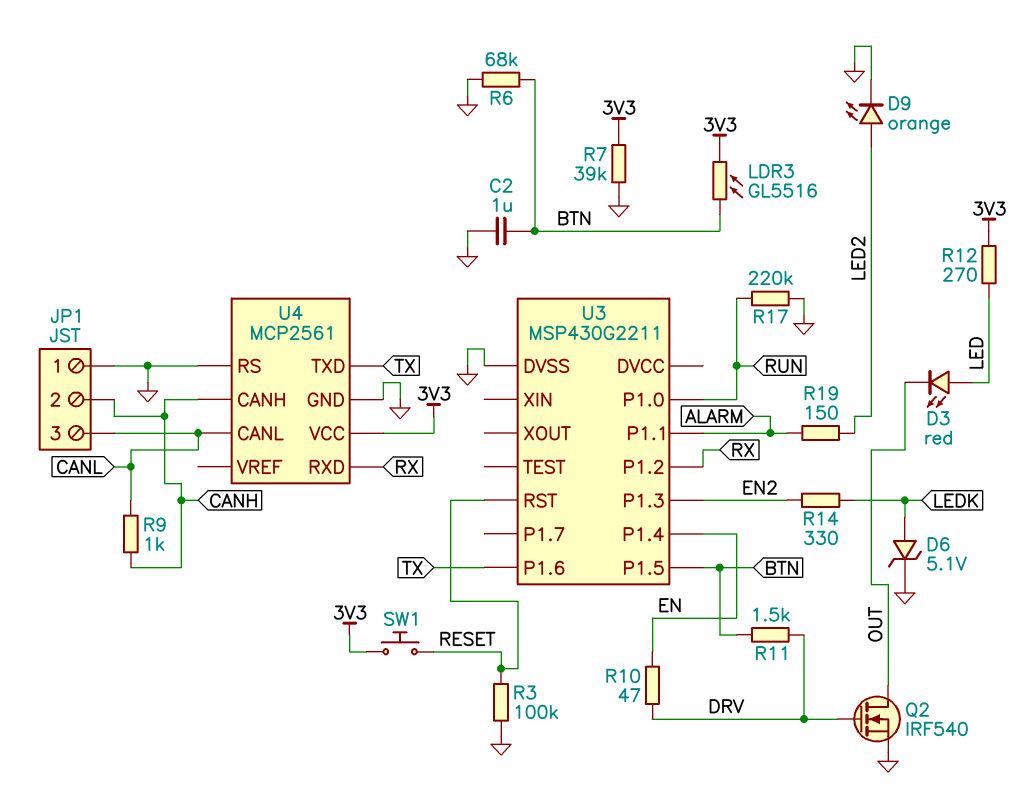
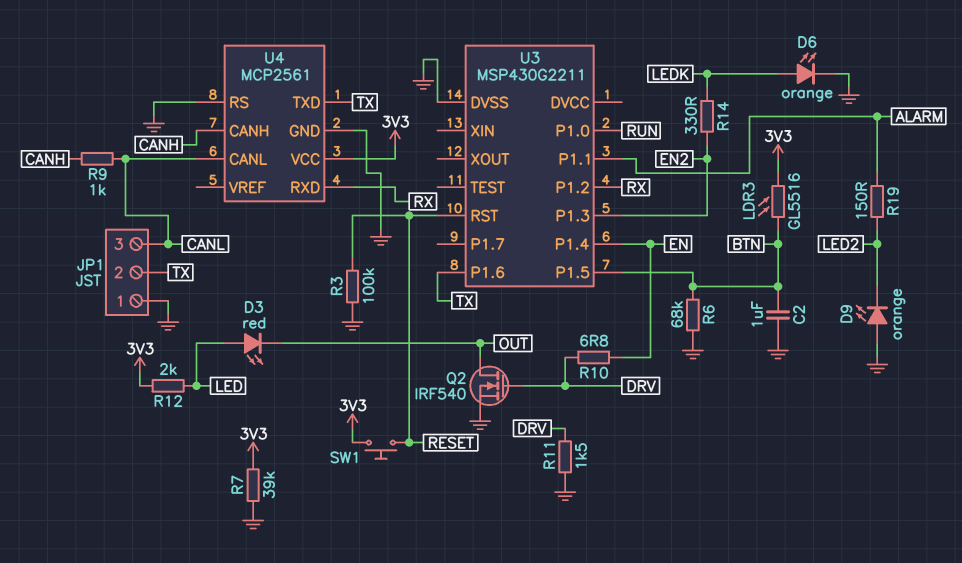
D6: zener 5.1V (A LEDK, K GND) -> LED orange (A LEDK, K GND)
D9: LED orange (A LED2, K GND) -> LED orange (A GND, K LED2)
JP1 pin 2: CANH -> TX
R10: 47 (DRV, EN) -> 6.8 (DRV, EN)
R11: 1.5k (BTN, DRV) -> 1.5k (DRV, GND)
R12: 270 (3V3, LED) -> 2k (3V3, LED)
R17: 220k (GND, RUN) -> none

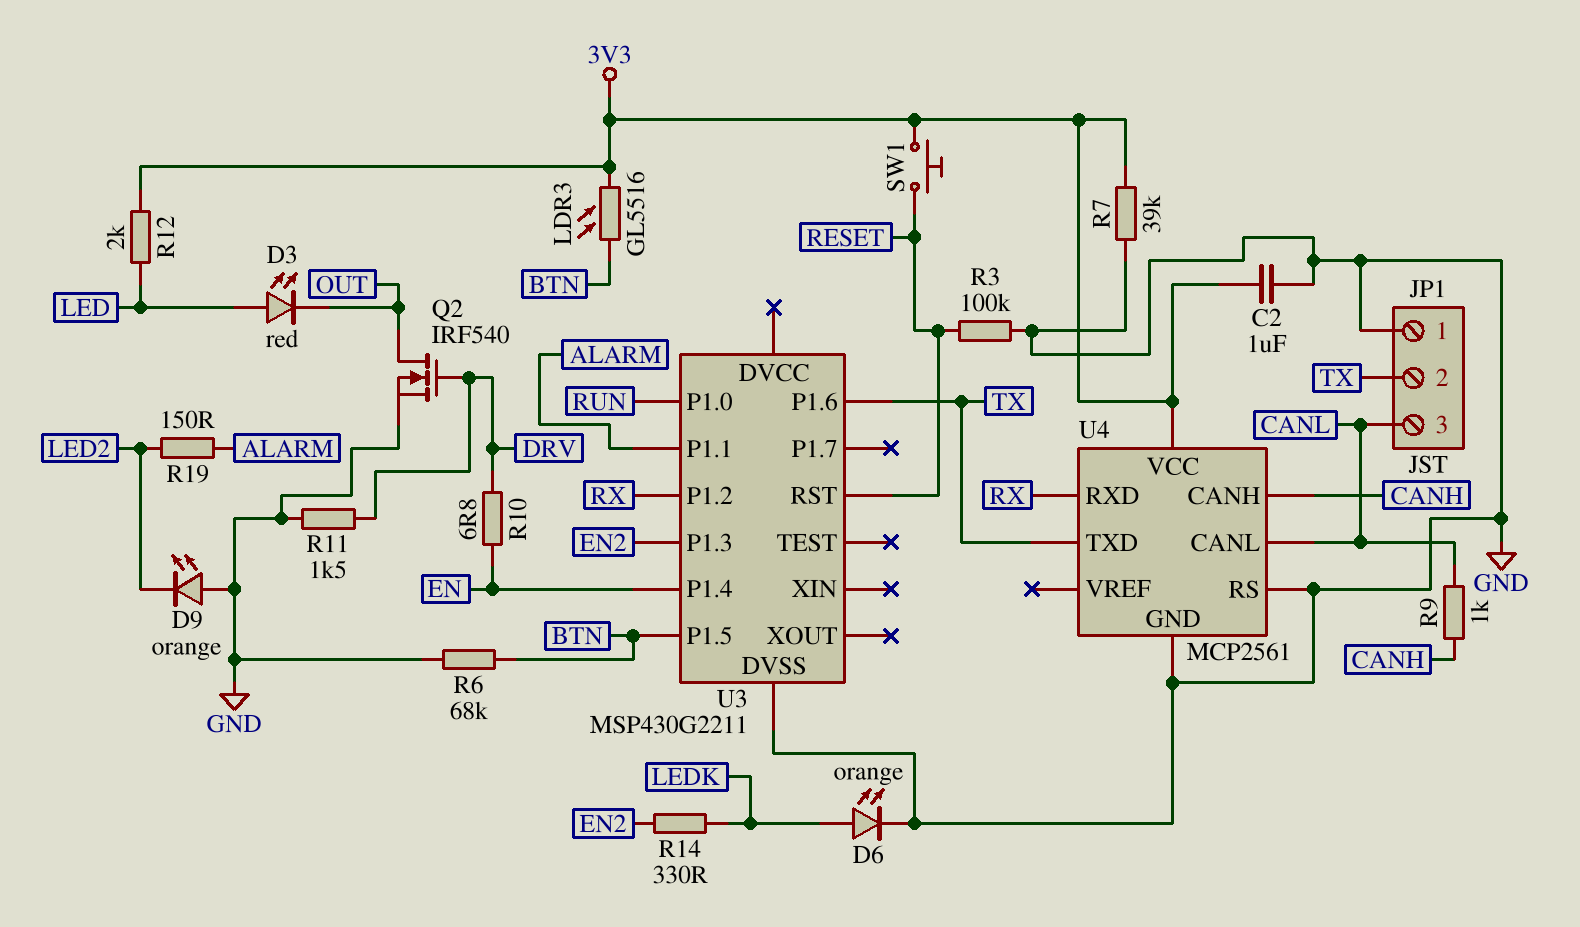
C2: 1uF (BTN, GND) -> 1uF (3V3, GND)

